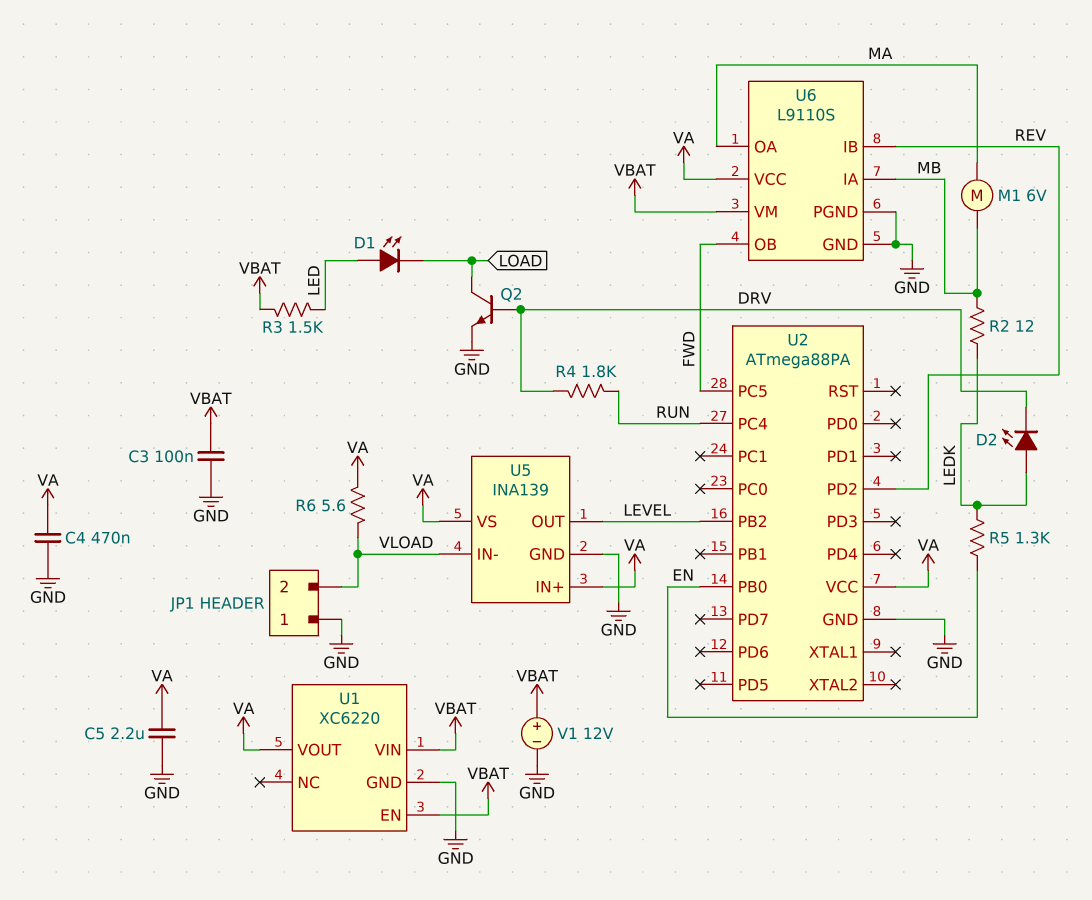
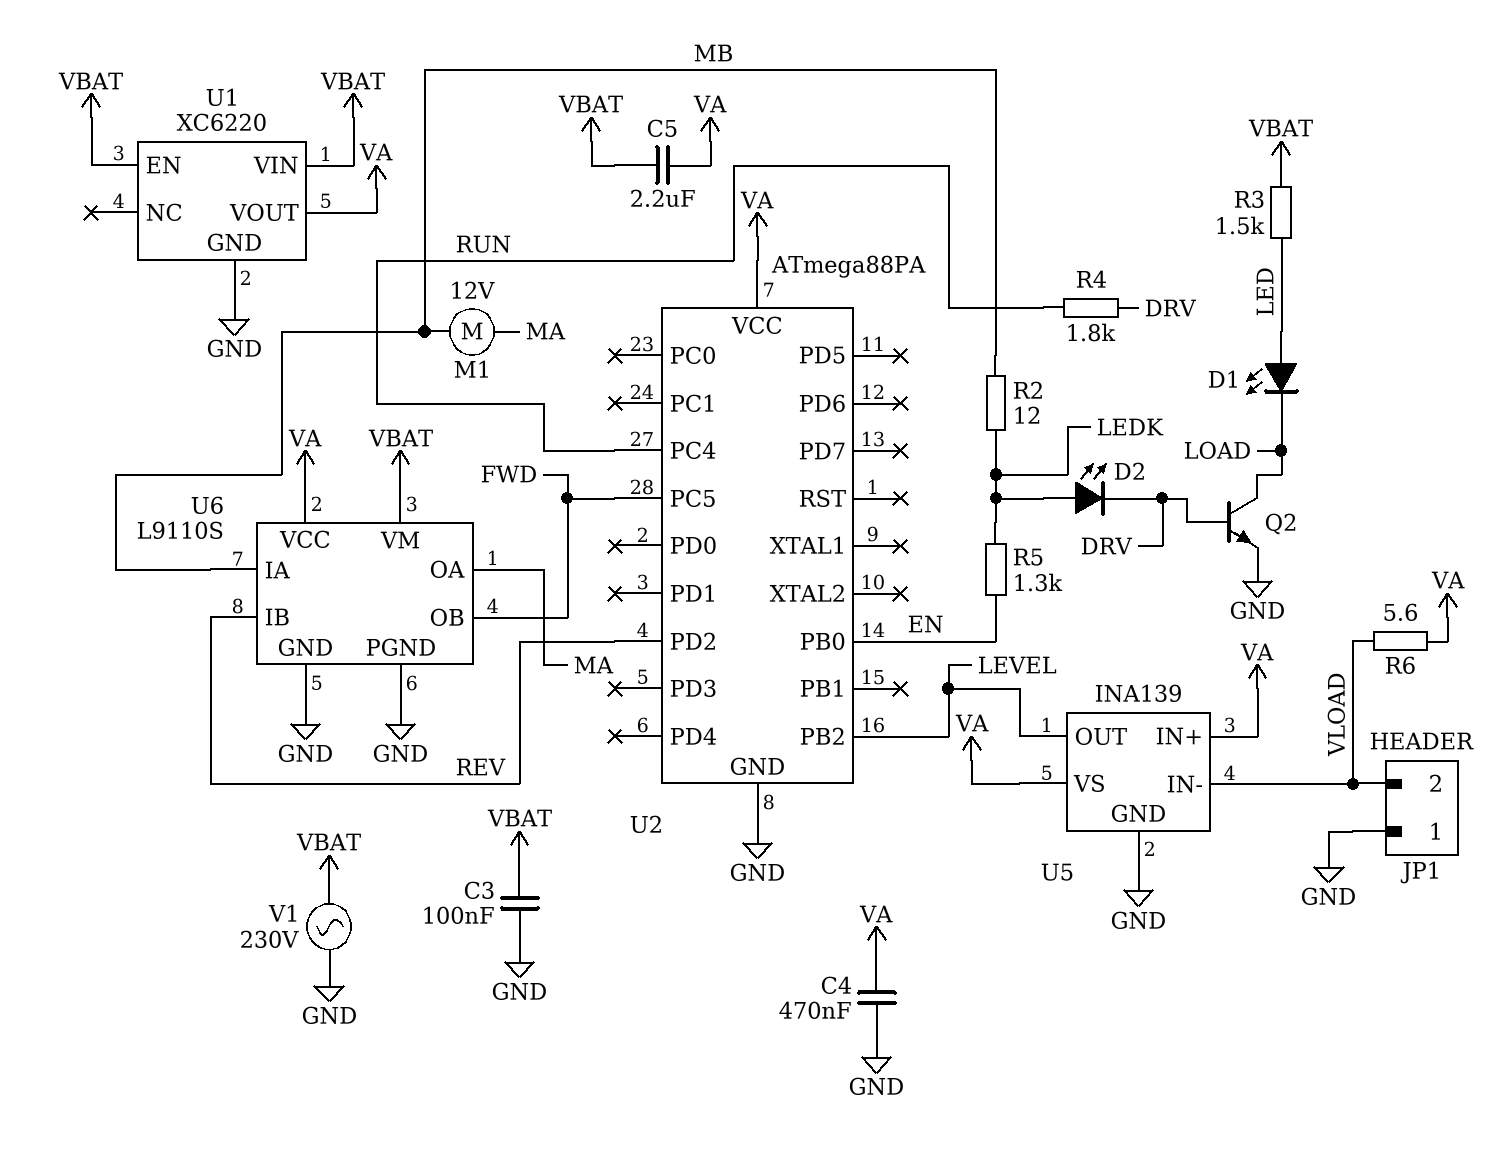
C5: 2.2uF (GND, VA) -> 2.2uF (VA, VBAT)
M1: motor 6V (MA, MB) -> motor 12V (MA, MB)
V1: 12V (plus VBAT, minus GND) -> AC 230V (GND, VBAT)

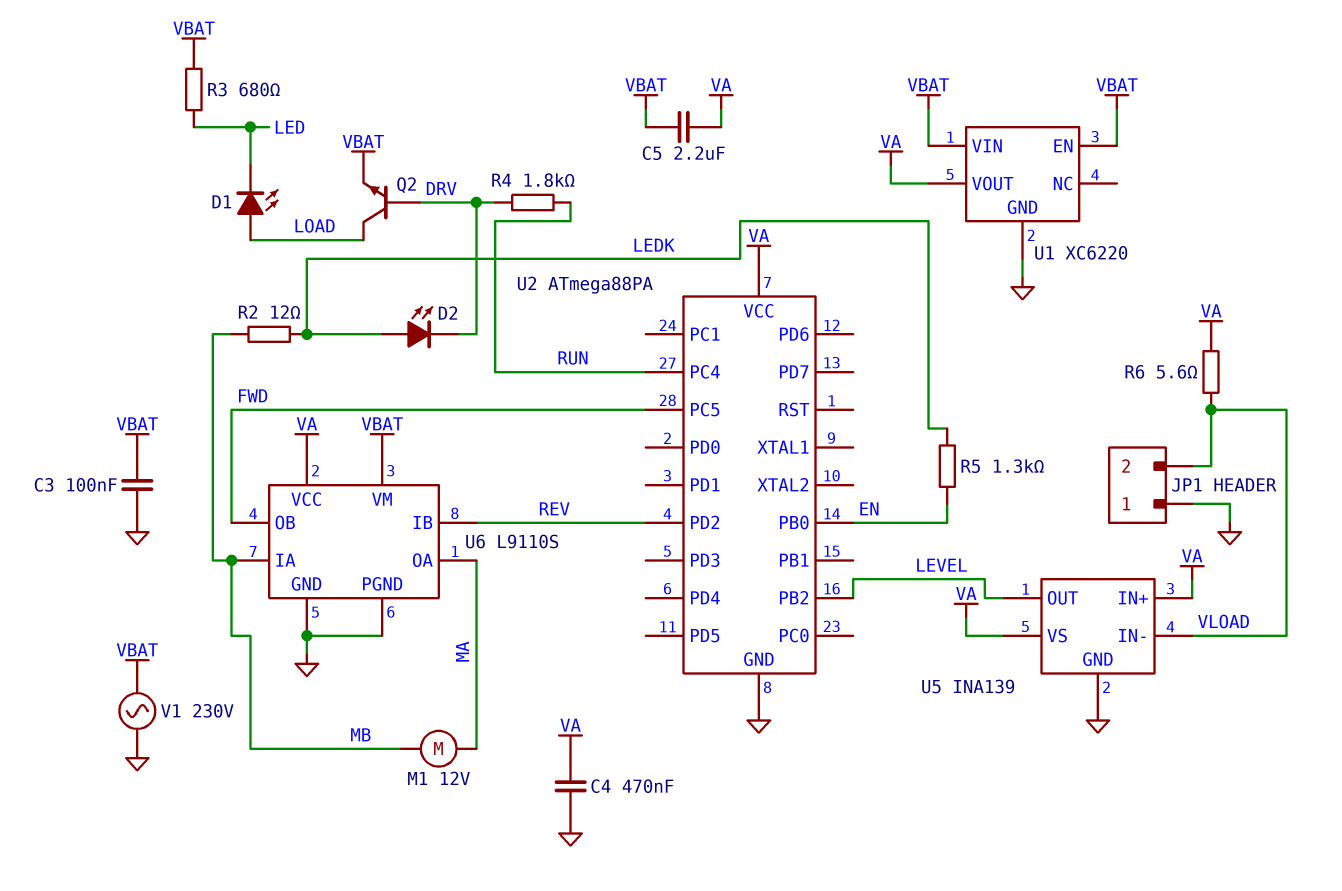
D1: LED (A LED, K LOAD) -> LED (A LOAD, K LED)
Q2: NPN (B DRV, C LOAD, E GND) -> NPN (B DRV, C LOAD, E VBAT)
R3: 1.5k (LED, VBAT) -> 680 (LED, VBAT)

